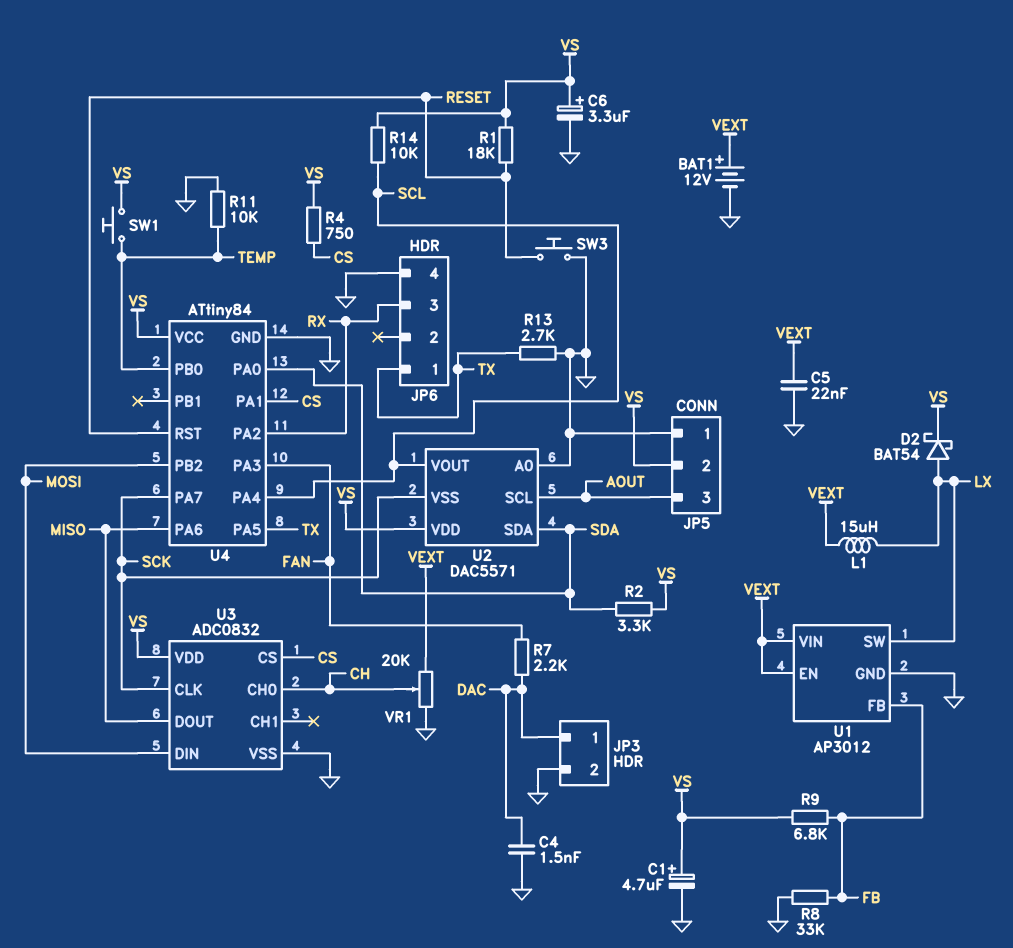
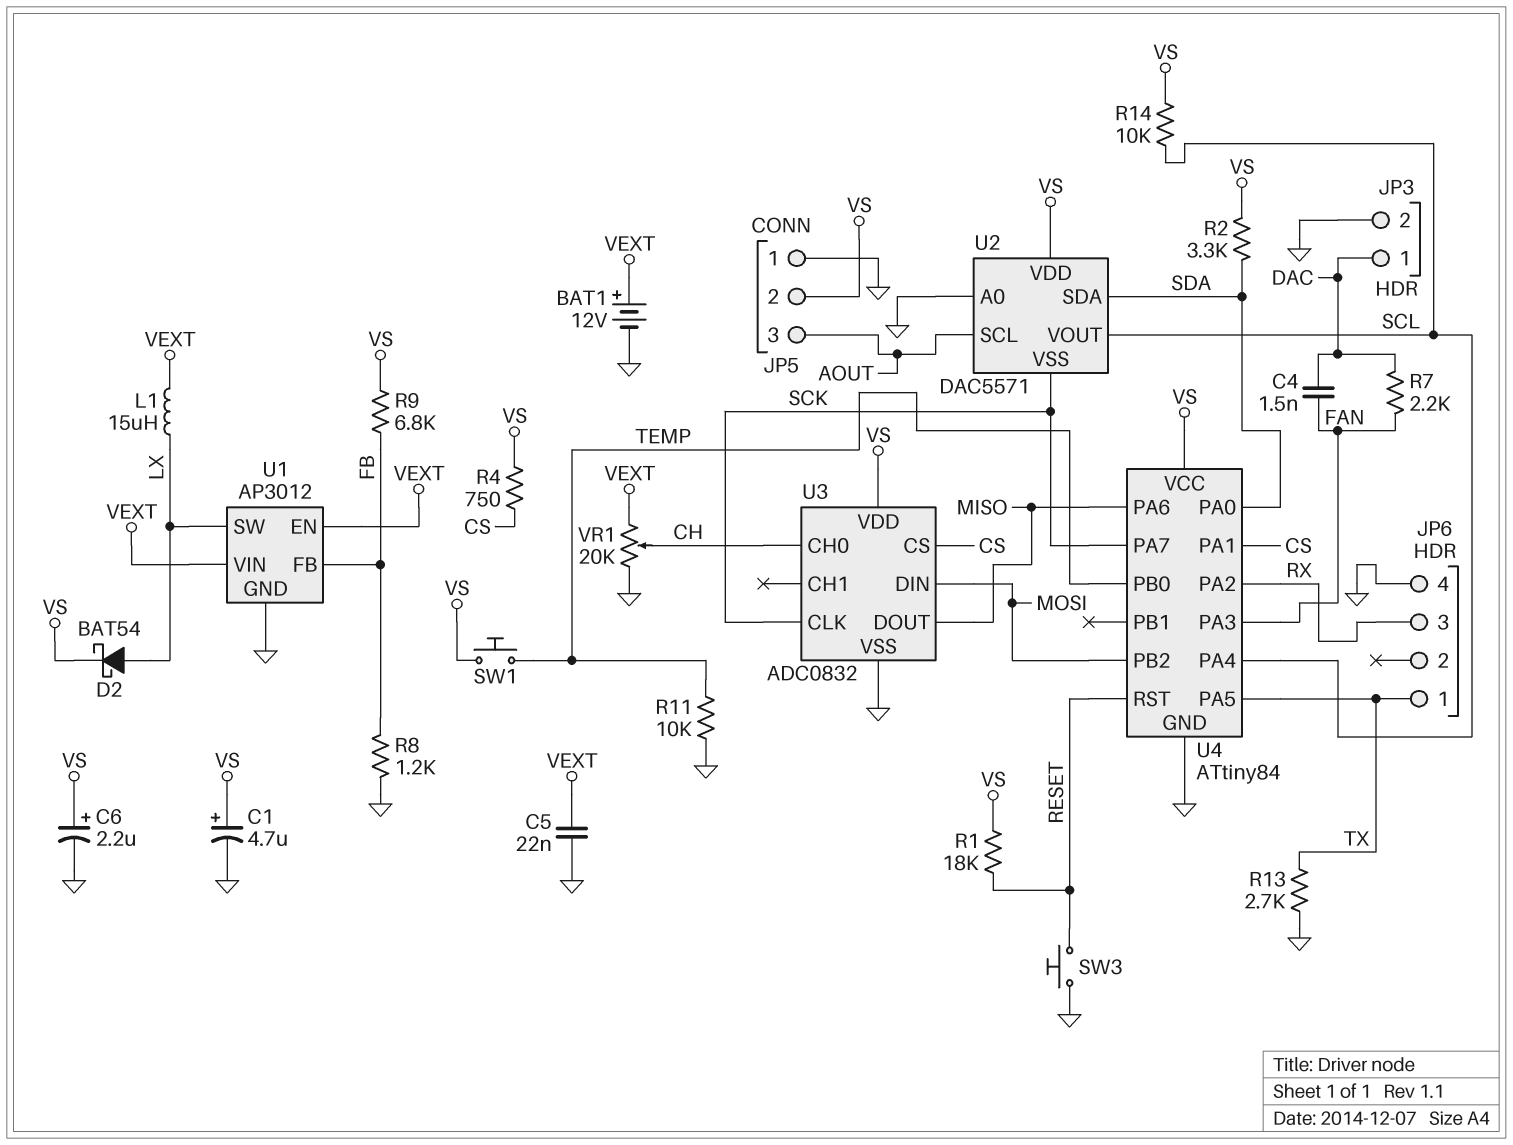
C4: 1.5nF (DAC, GND) -> 1.5nF (DAC, FAN)
C6: 3.3uF (plus VS, minus GND) -> 2.2uF (plus VS, minus GND)
R8: 33k (FB, GND) -> 1.2k (FB, GND)

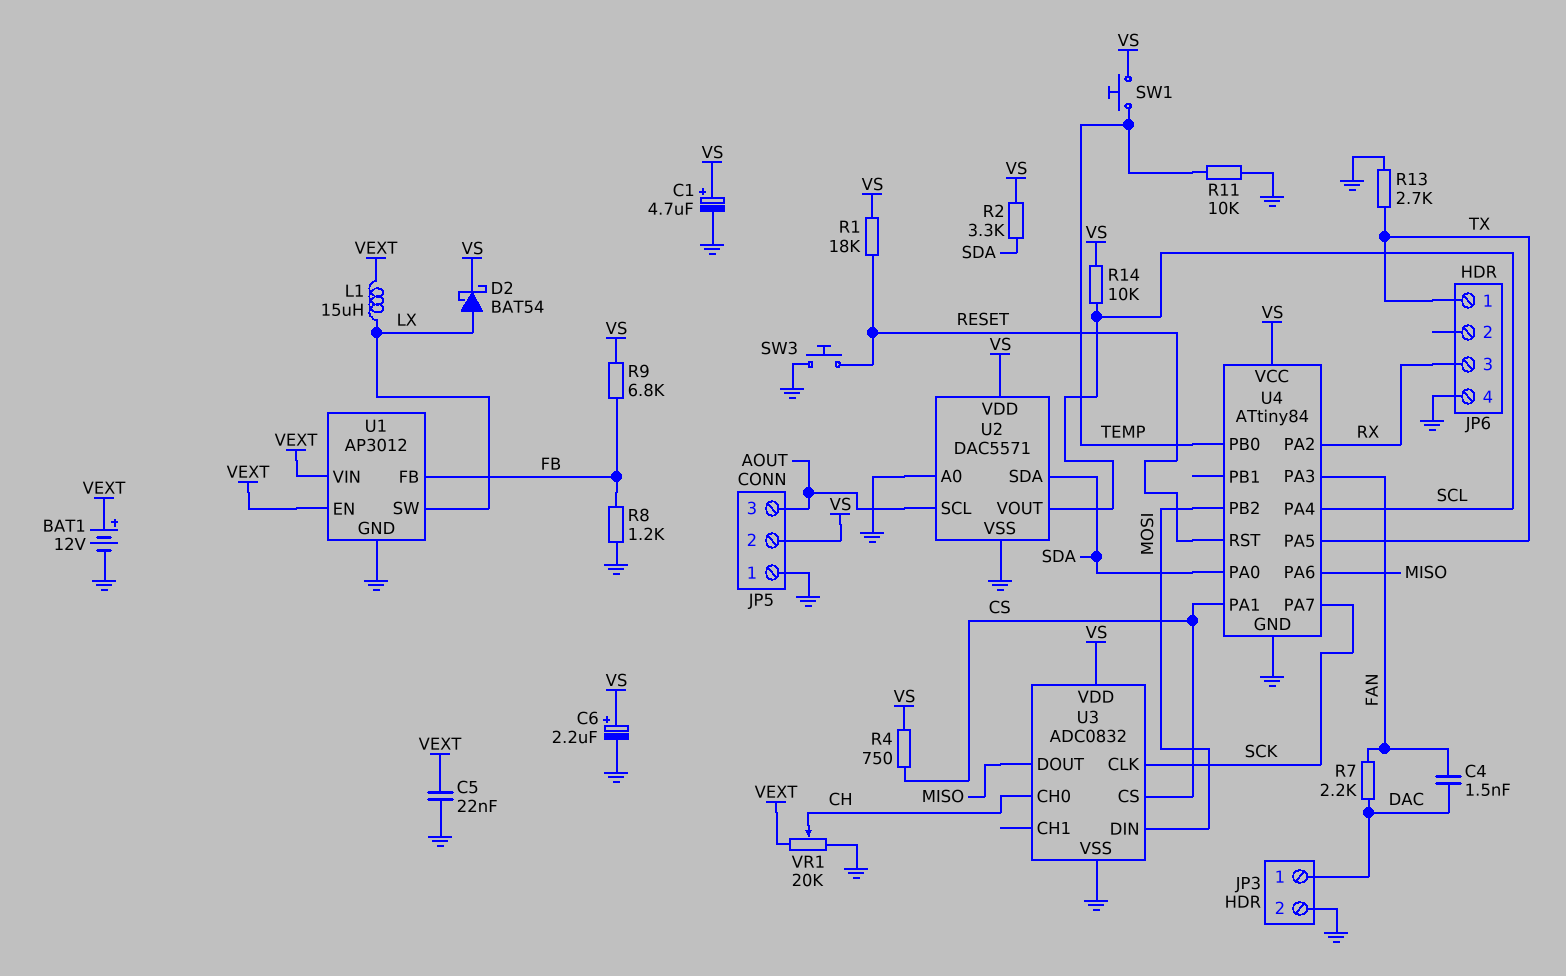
U2 pin VSS: SCK -> GND

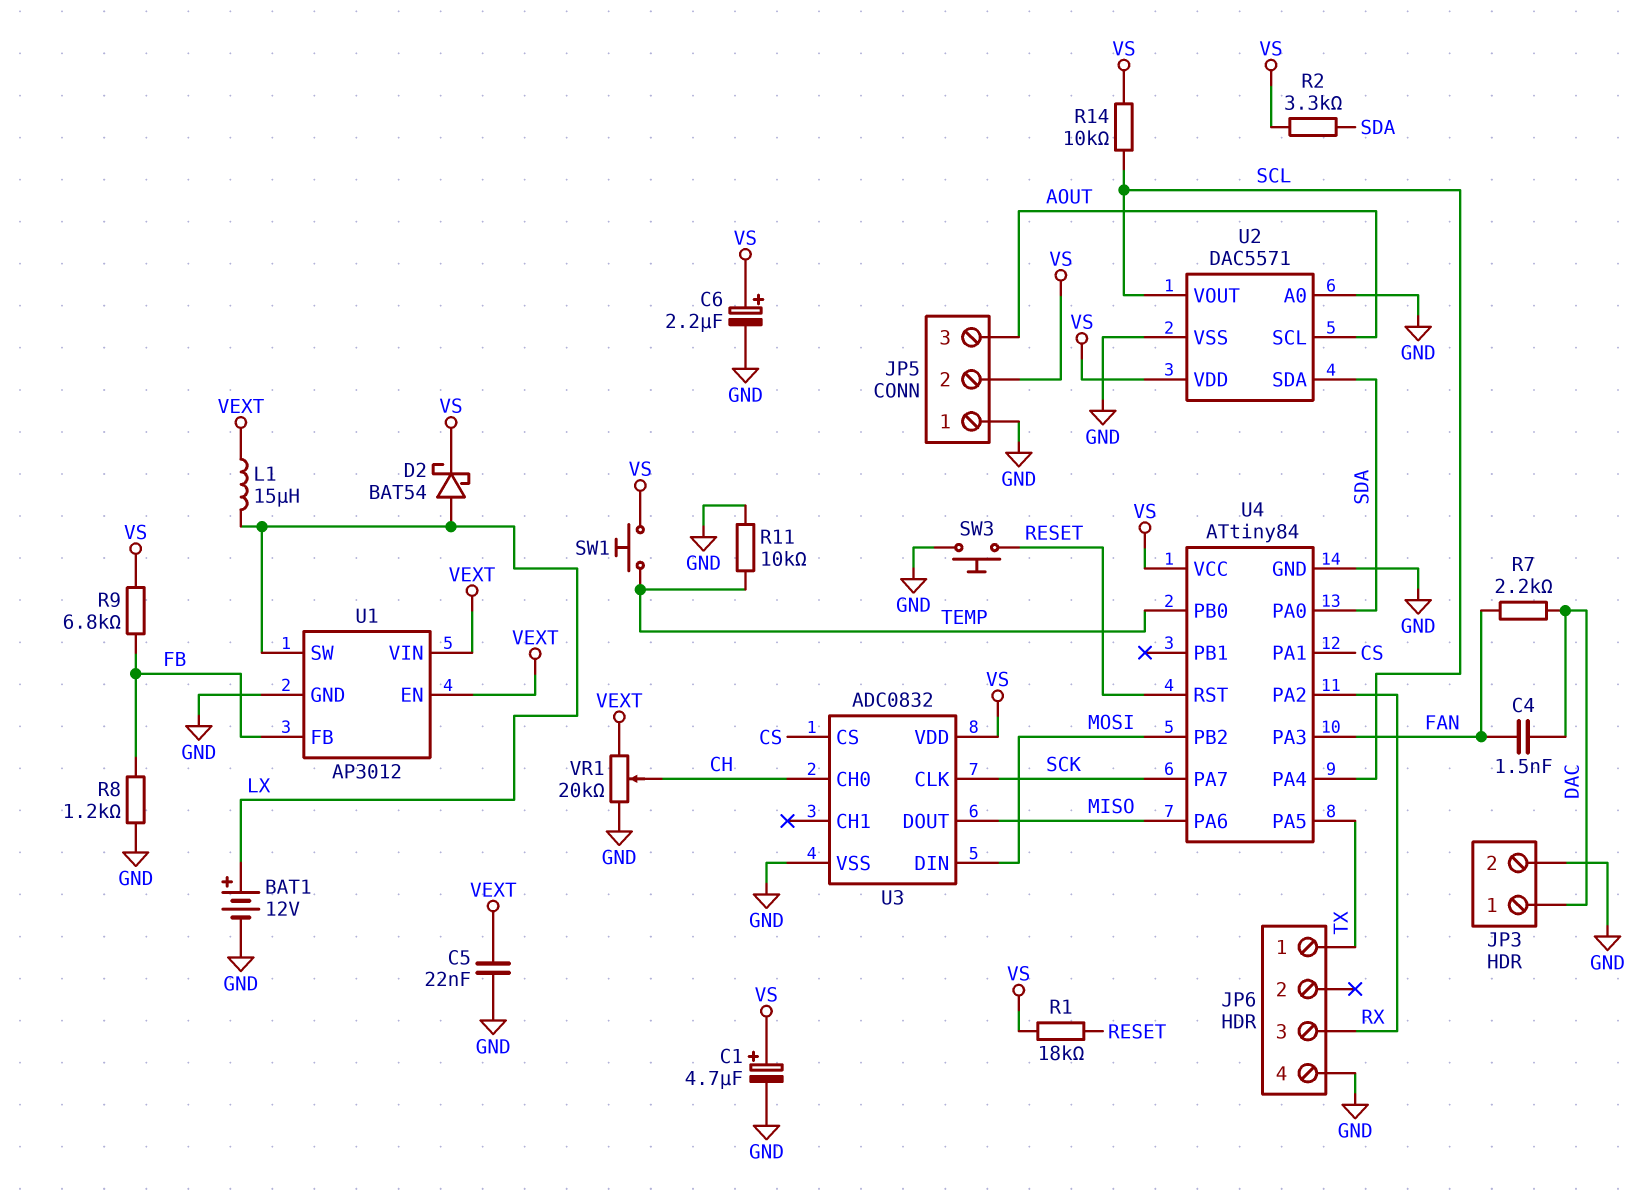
BAT1: 12V (plus VEXT, minus GND) -> 12V (plus LX, minus GND)
R4: 750 (CS, VS) -> none
R13: 2.7k (GND, TX) -> none

